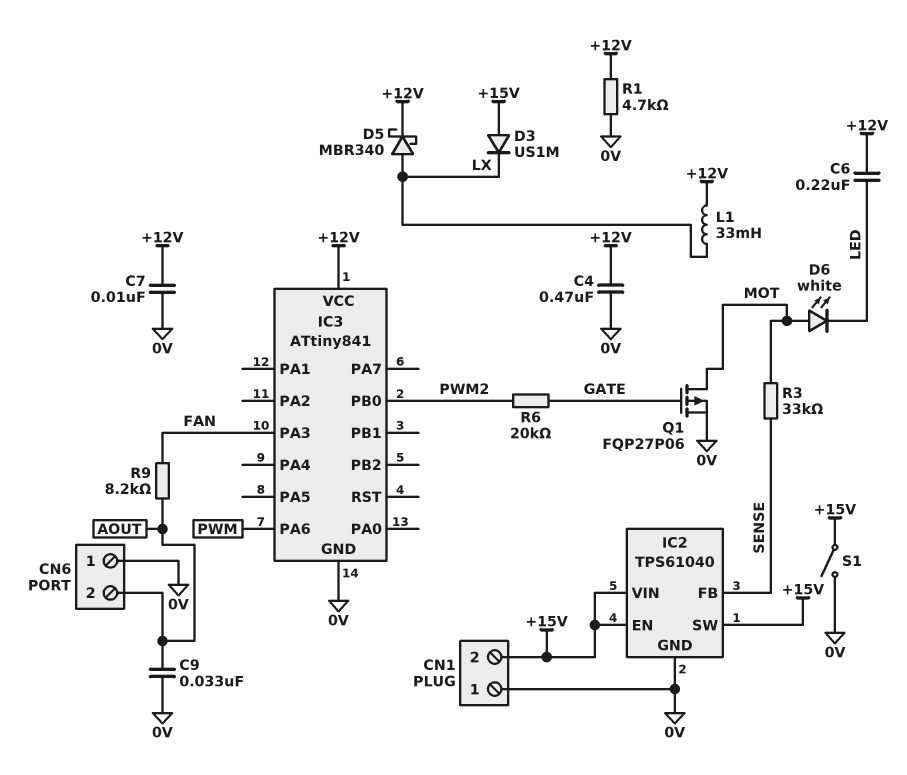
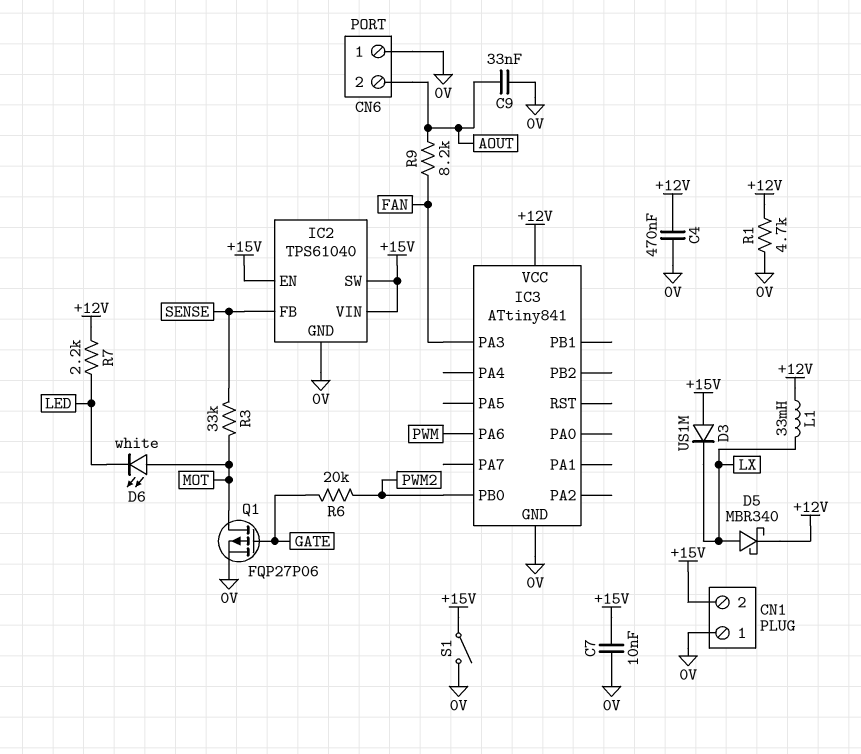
C6: 220nF (+12V, LED) -> none
C7: 10nF (+12V, 0V) -> 10nF (+15V, 0V)
R7: none -> 2.2k (+12V, LED)

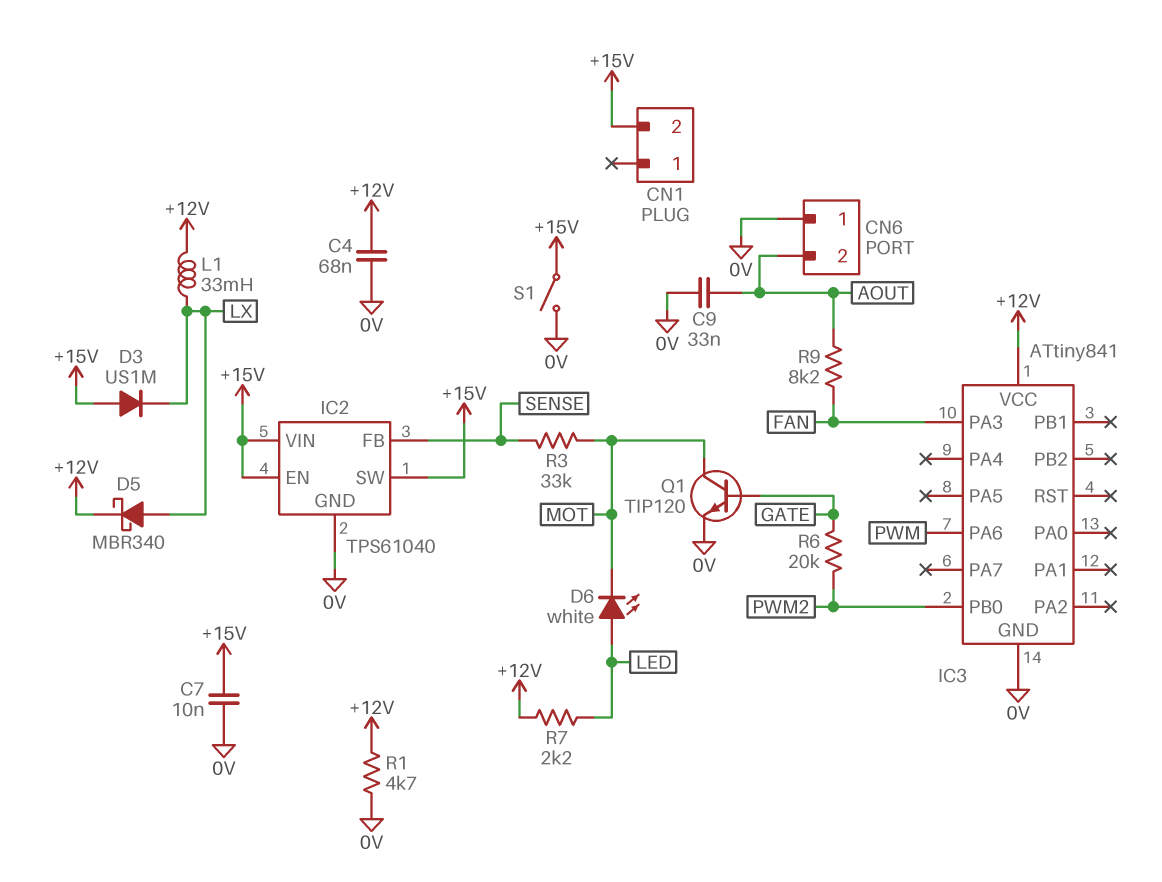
C4: 470nF (+12V, 0V) -> 68nF (+12V, 0V)
CN1 pin 1: 0V -> none
D6: LED white (A MOT, K LED) -> LED white (A LED, K MOT)
Q1: PMOS FQP27P06 (G GATE, D MOT, S 0V) -> NPN TIP120 (B GATE, C MOT, E 0V)

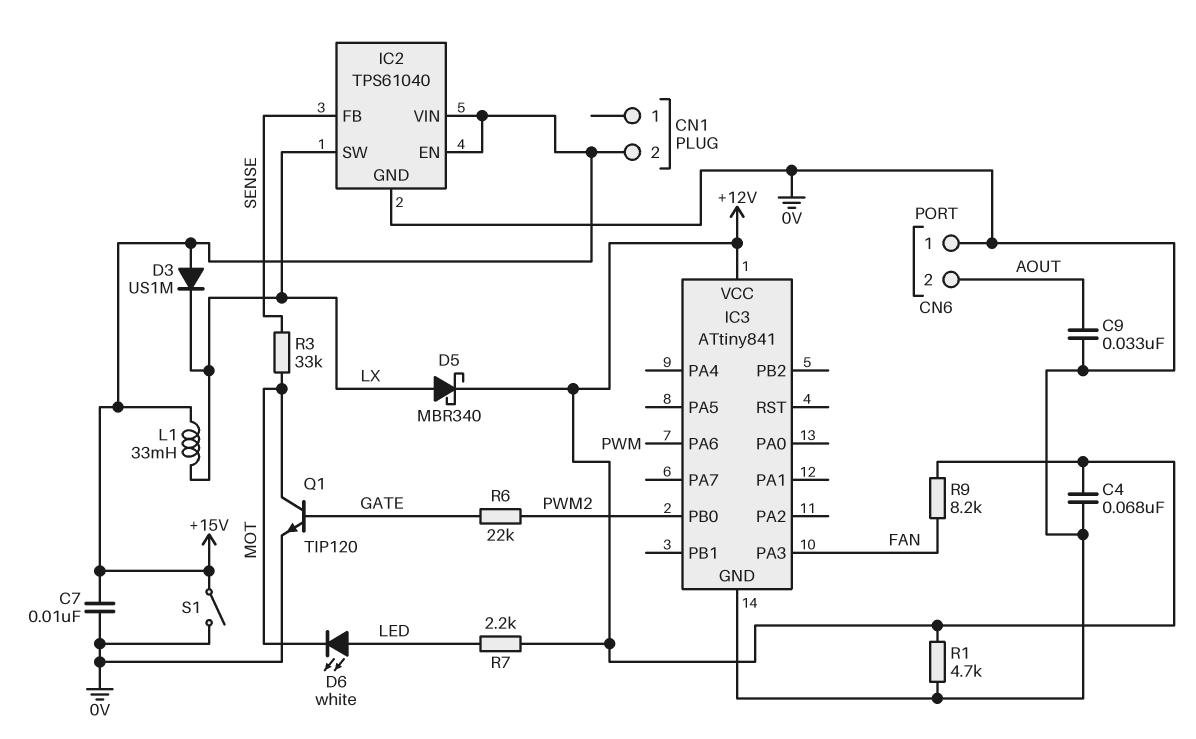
IC2 pin SW: +15V -> LX
L1: 33mH (+12V, LX) -> 33mH (+15V, LX)
R6: 20k (GATE, PWM2) -> 22k (GATE, PWM2)
R9: 8.2k (AOUT, FAN) -> 8.2k (+12V, FAN)

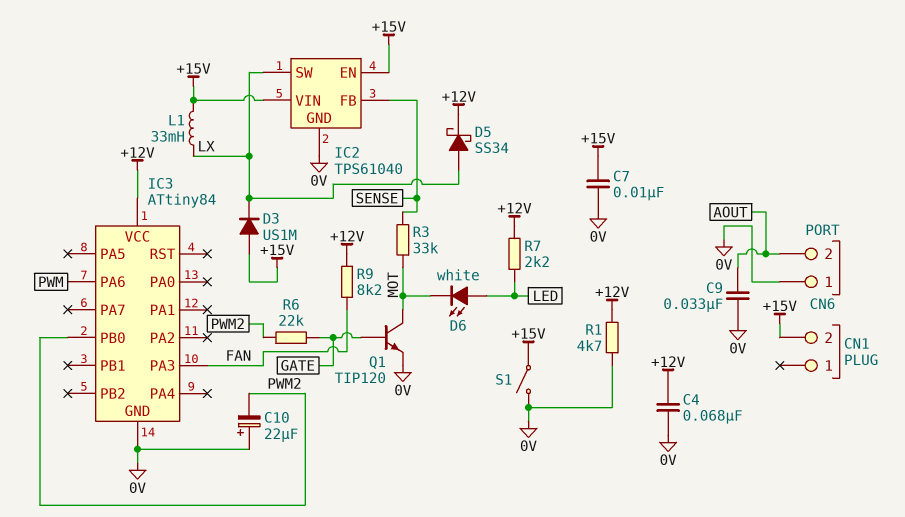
C10: none -> 22uF (plus 0V, minus PWM2)
D5: schottky MBR340 (A LX, K +12V) -> schottky SS34 (A LX, K +12V)
IC3: ATtiny841 -> ATtiny84

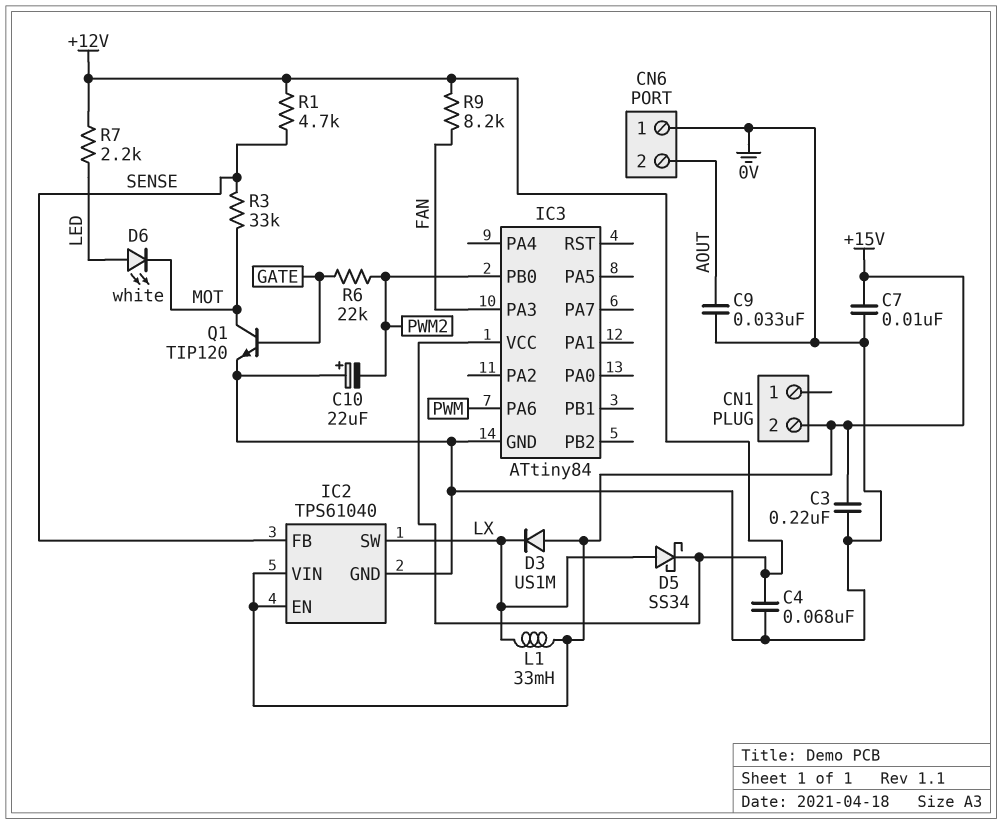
C3: none -> 220nF (+15V, 0V)
R1: 4.7k (+12V, 0V) -> 4.7k (+12V, SENSE)
S1: switch (+15V, 0V) -> none

